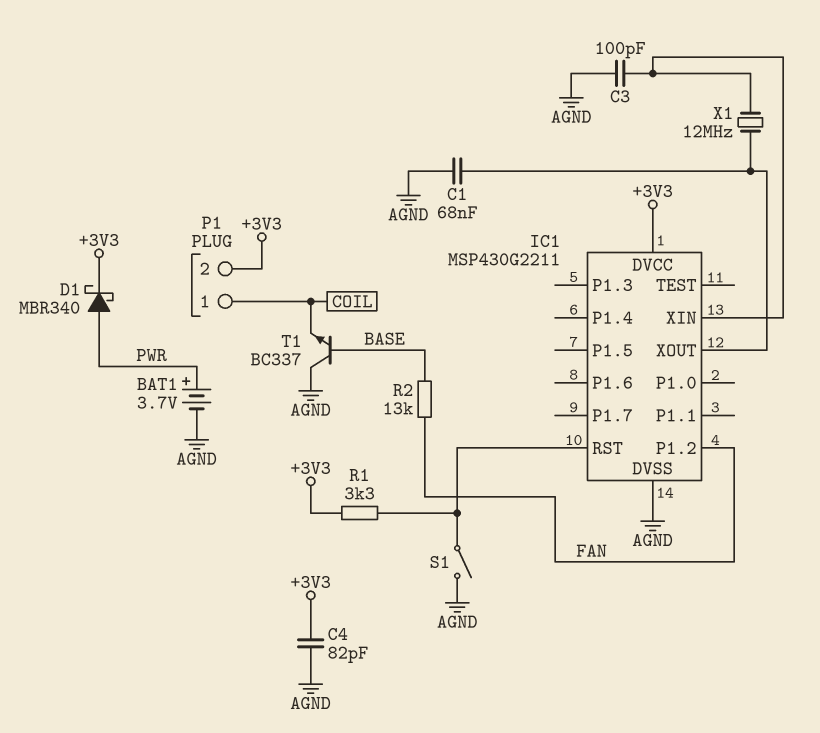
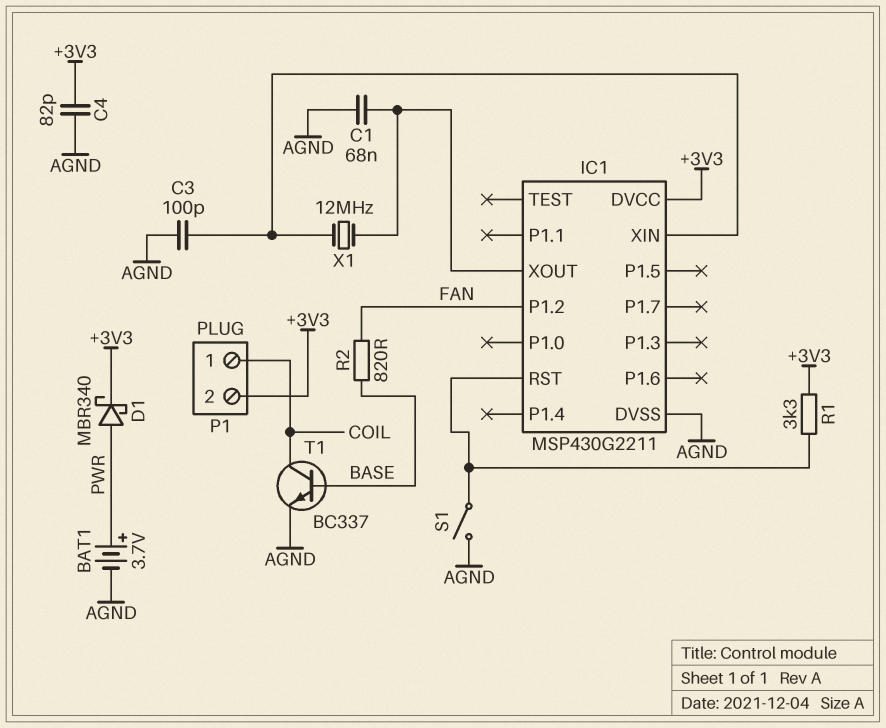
R2: 13k (BASE, FAN) -> 820 (BASE, FAN)
T1: NPN BC337 (B BASE, C AGND, E COIL) -> NPN BC337 (B BASE, C COIL, E AGND)

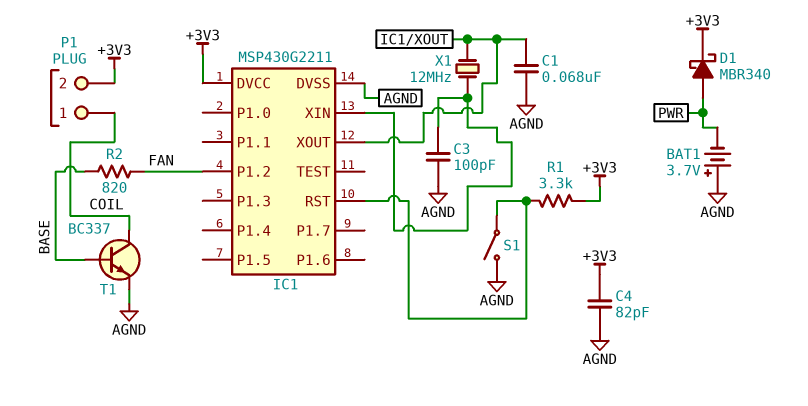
BAT1: 3.7V (plus PWR, minus AGND) -> 3.7V (plus AGND, minus PWR)

